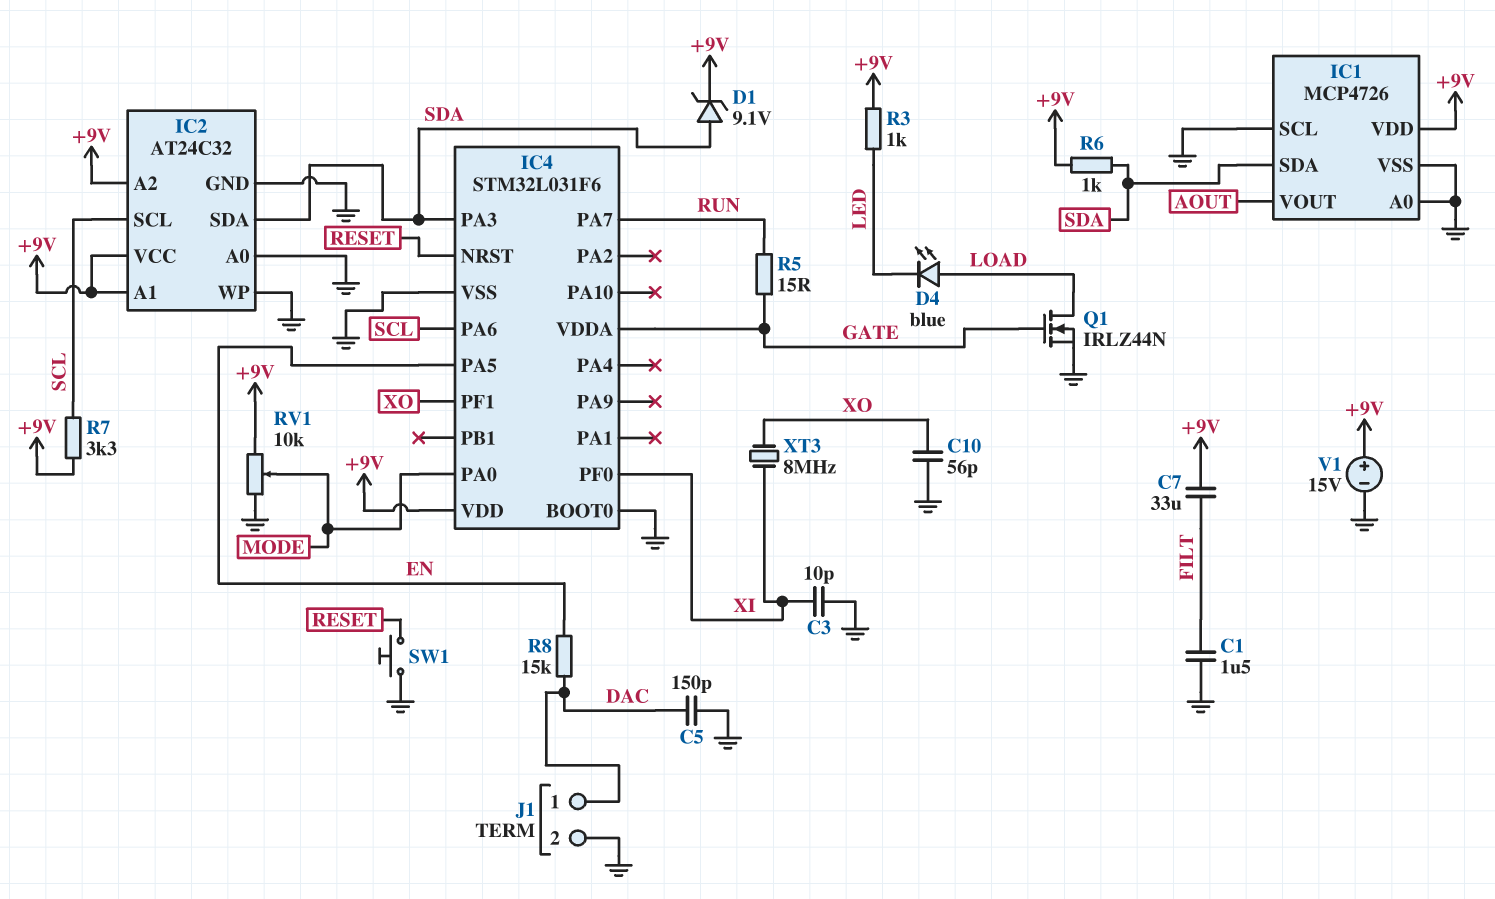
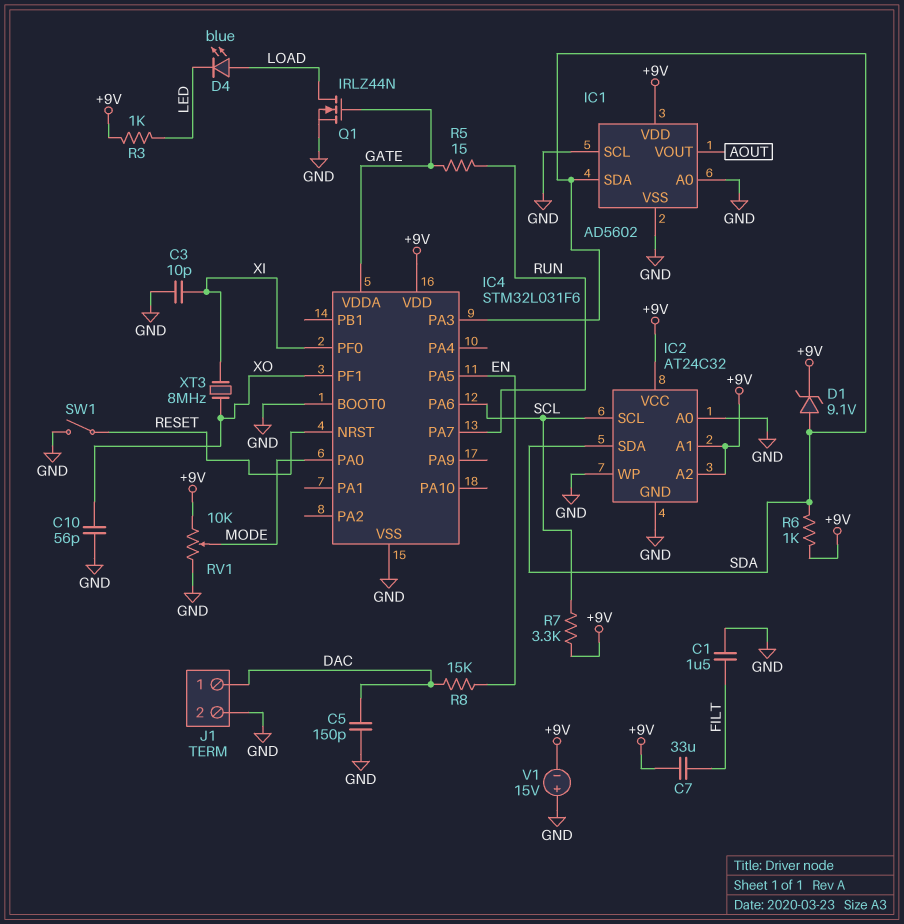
IC1: MCP4726 -> AD5602
SW1: button (GND, RESET) -> switch (GND, RESET)
V1: 15V (plus +9V, minus GND) -> 15V (plus GND, minus +9V)

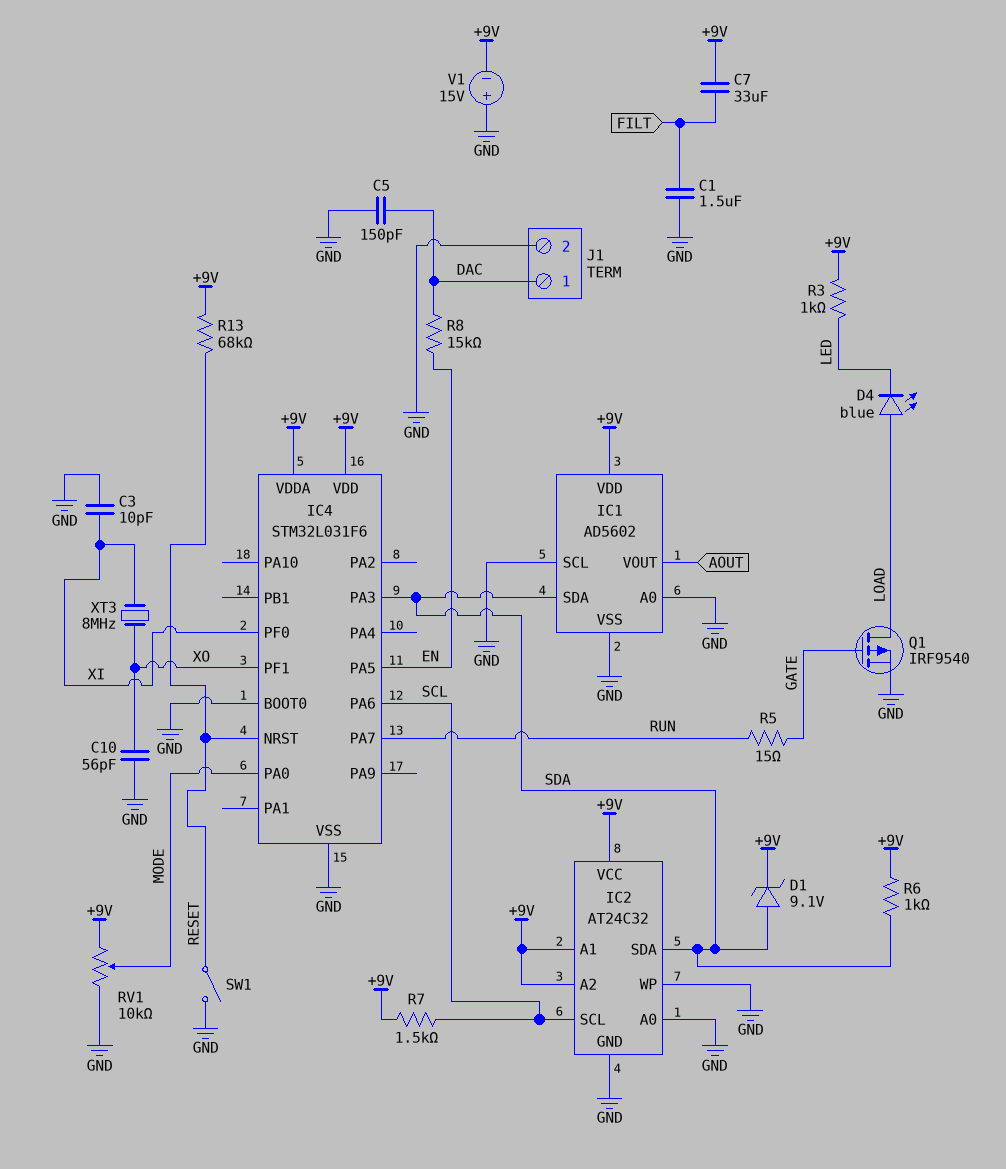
IC4 pin VDDA: GATE -> +9V
Q1: NMOS IRLZ44N (G GATE, D LOAD, S GND) -> PMOS IRF9540 (G GATE, D LOAD, S GND)
R7: 3.3k (+9V, SCL) -> 1.5k (+9V, SCL)
R13: none -> 68k (+9V, RESET)

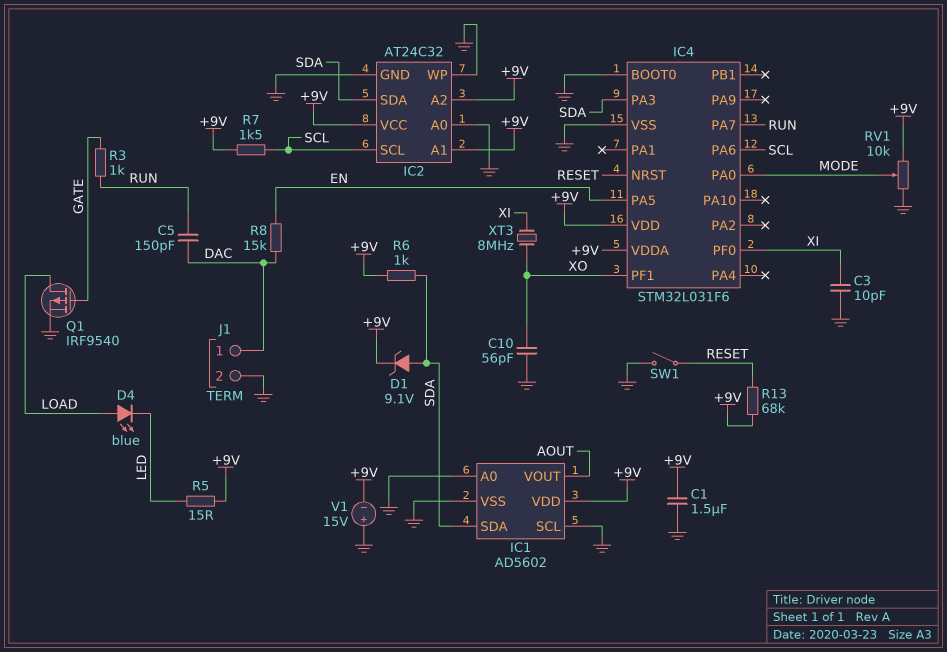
C1: 1.5uF (FILT, GND) -> 1.5uF (+9V, GND)
C5: 150pF (DAC, GND) -> 150pF (DAC, RUN)
C7: 33uF (+9V, FILT) -> none
R3: 1k (+9V, LED) -> 1k (GATE, RUN)
R5: 15 (GATE, RUN) -> 15 (+9V, LED)

